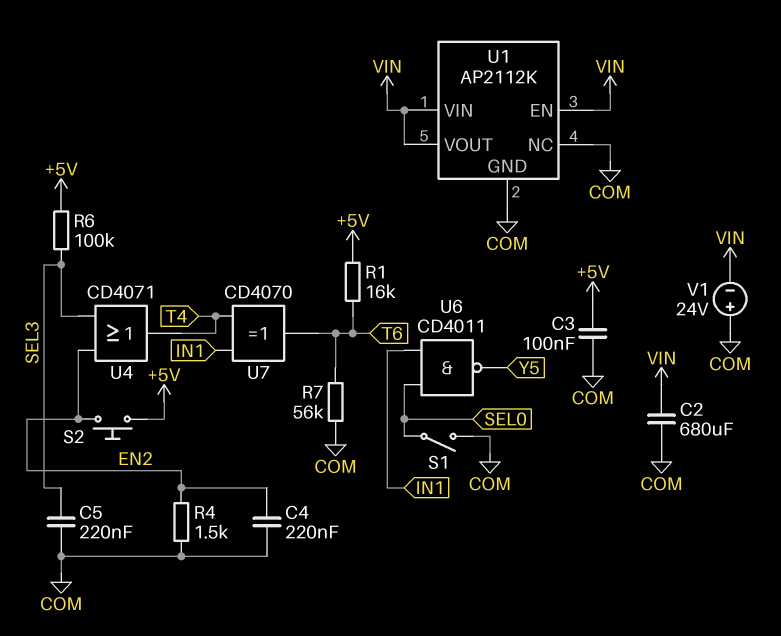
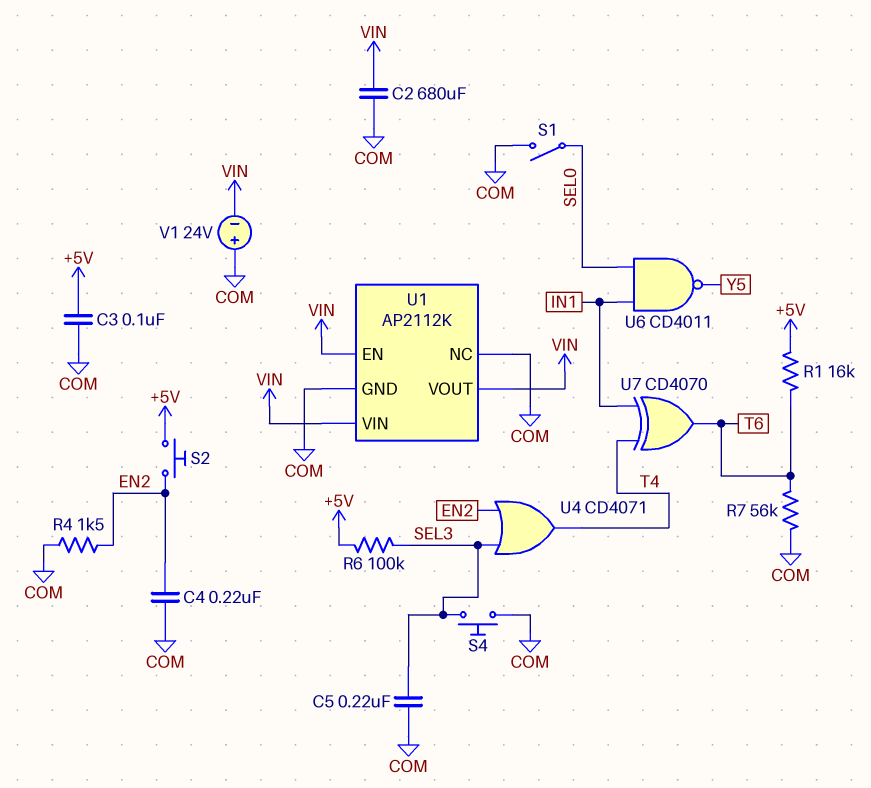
S4: none -> button (COM, SEL3)

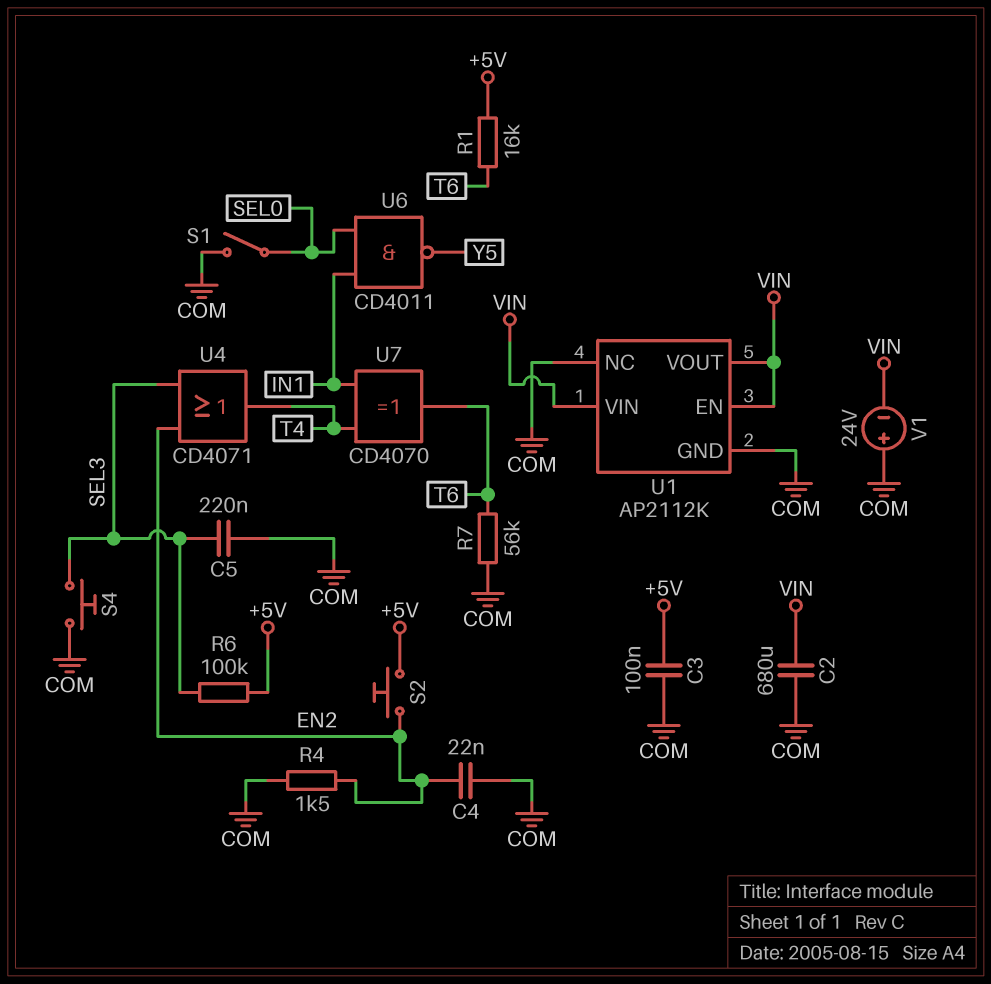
C4: 220nF (COM, EN2) -> 22nF (COM, EN2)

